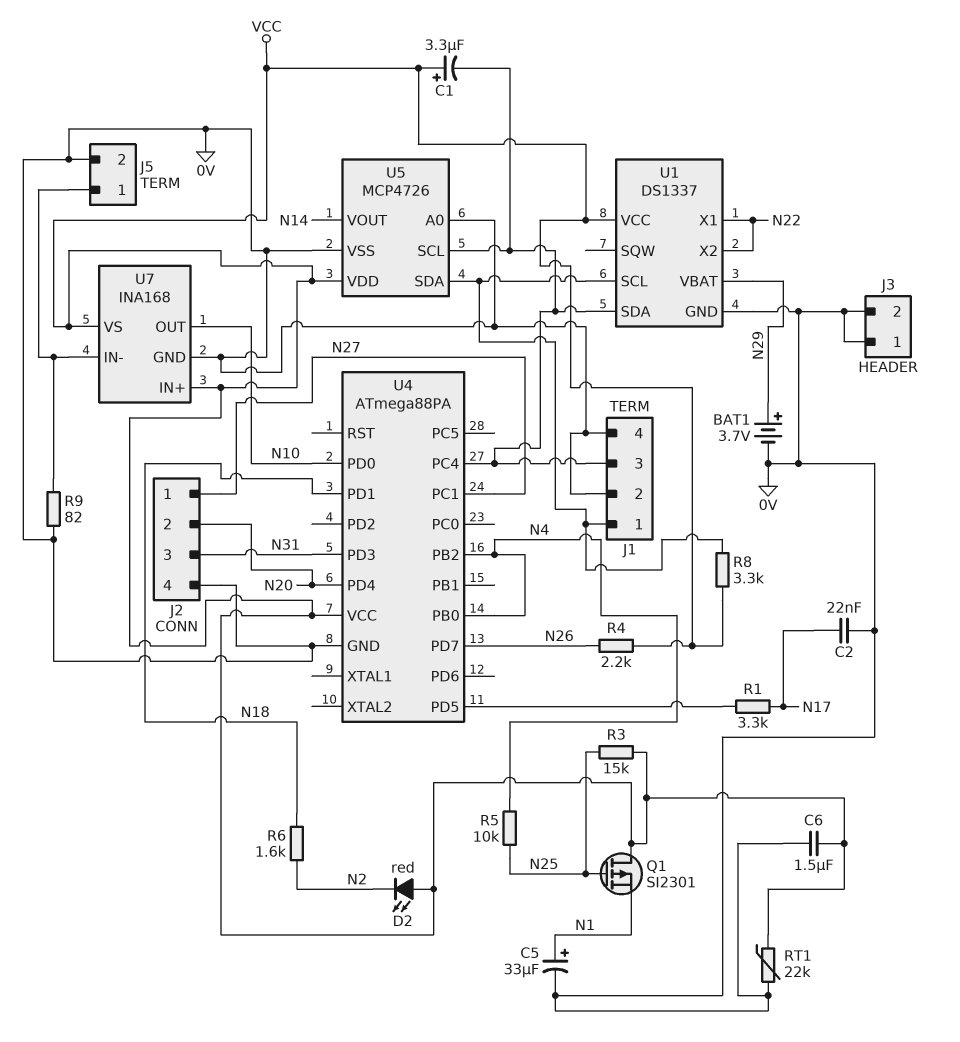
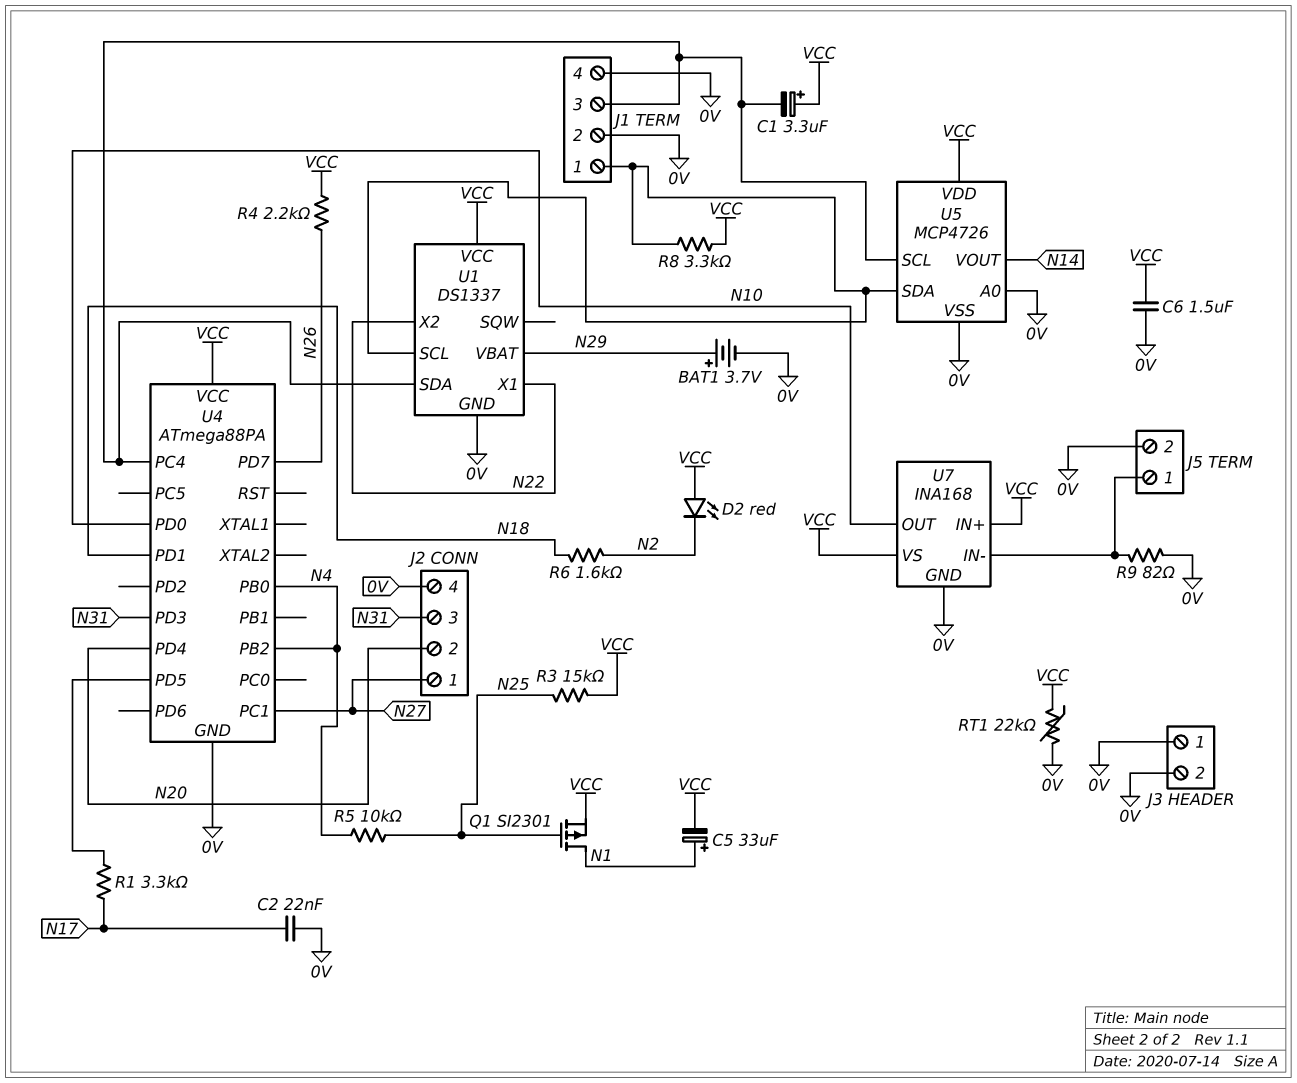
C5: 33uF (plus N1, minus 0V) -> 33uF (plus N1, minus VCC)
Q1: PMOS SI2301 (G N25, D VCC, S N1) -> PMOS SI2301 (G N25, D N1, S VCC)

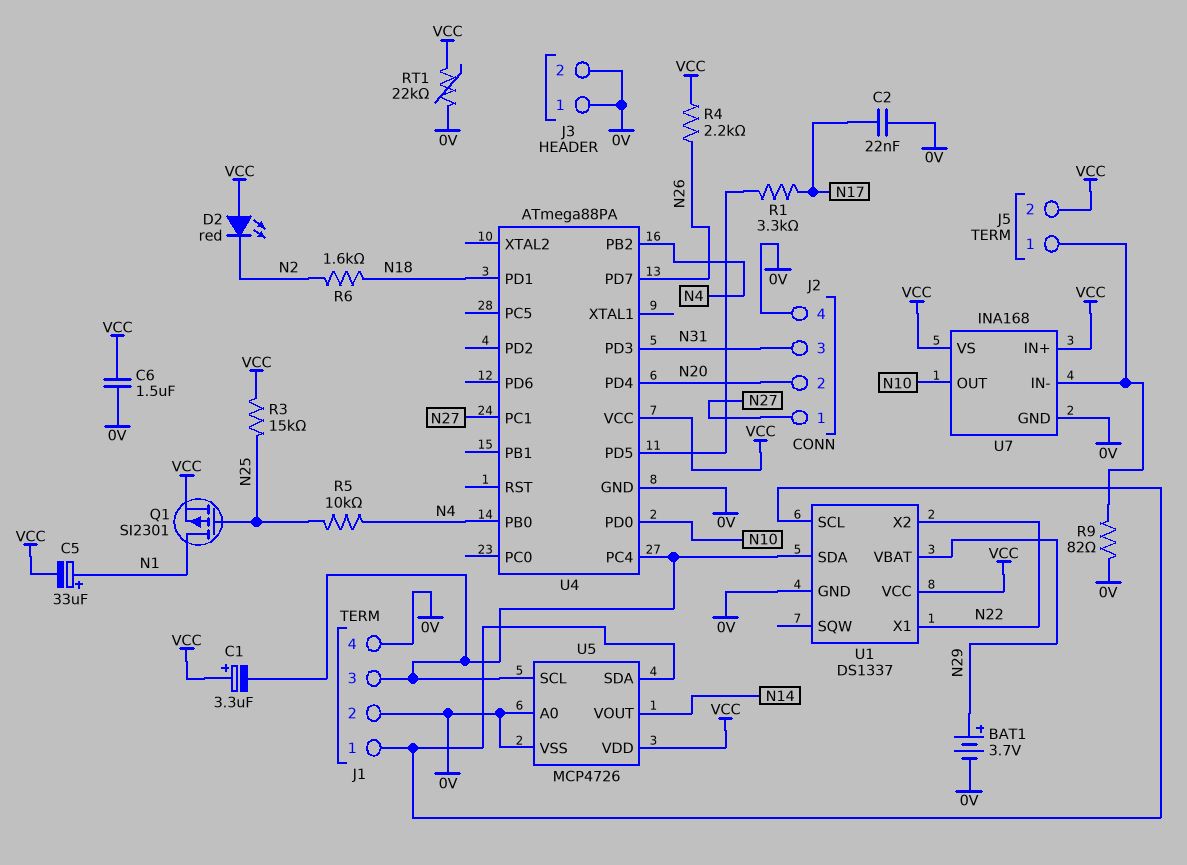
J5 pin 2: 0V -> VCC
R8: 3.3k (J1/1, VCC) -> none

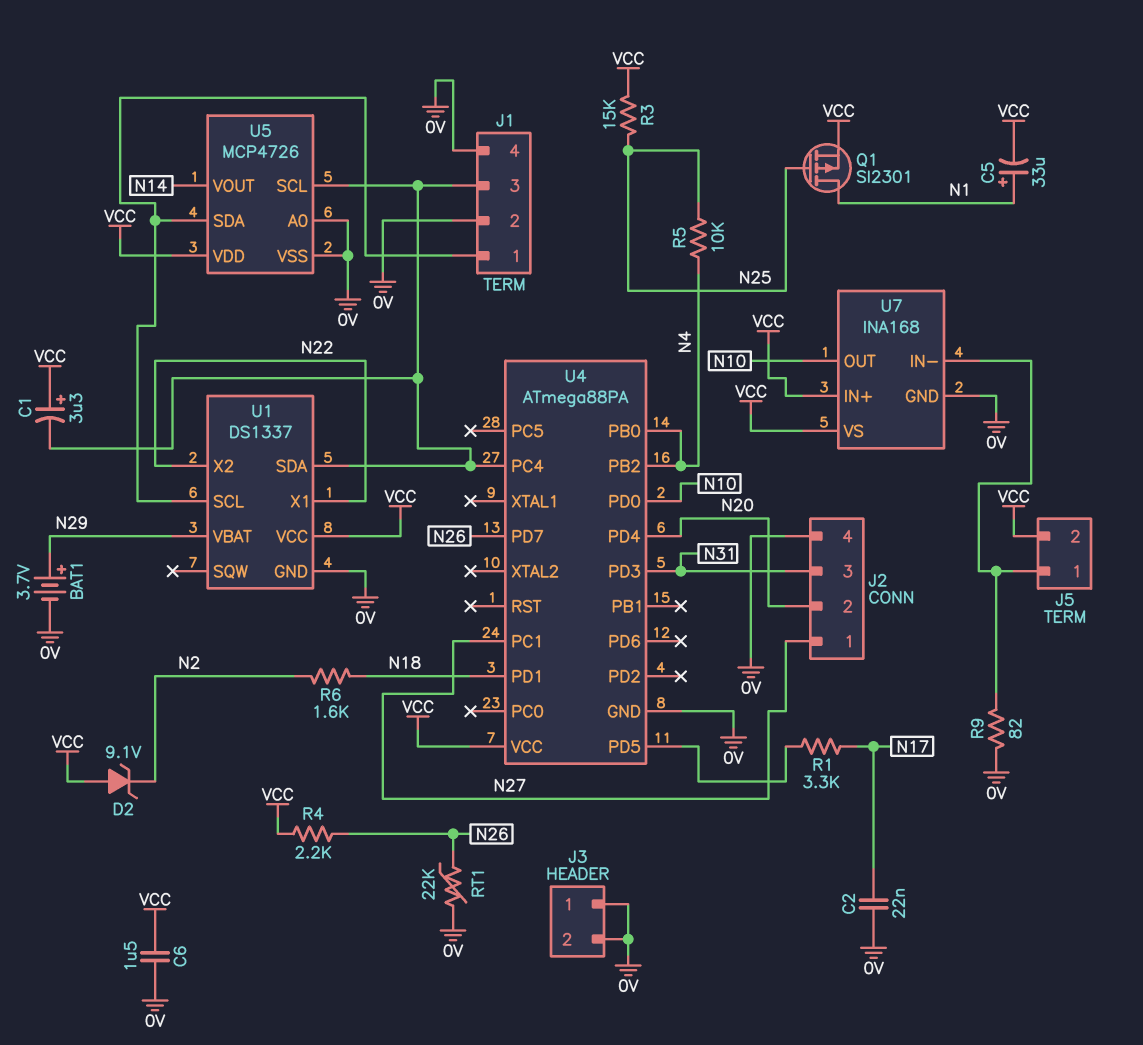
D2: LED red (A VCC, K N2) -> zener 9.1V (A VCC, K N2)
RT1: 22k (0V, VCC) -> 22k (0V, N26)

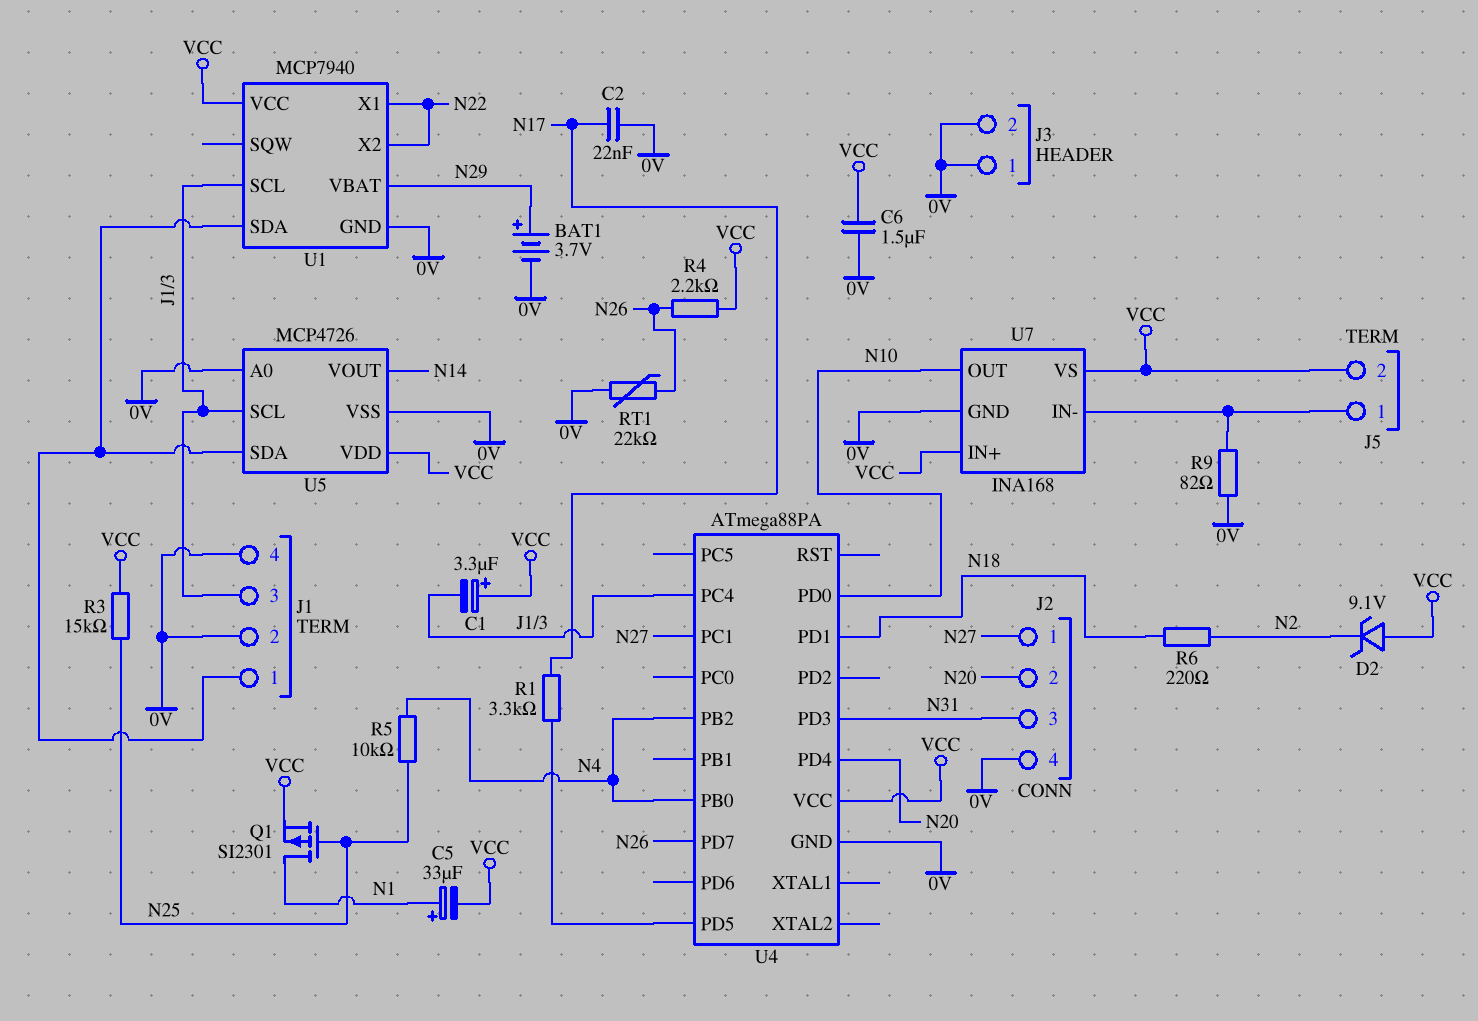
R6: 1.6k (N2, N18) -> 220 (N2, N18)
U1: DS1337 -> MCP7940
U1 pin SCL: J1/1 -> J1/3
U1 pin SDA: J1/3 -> J1/1

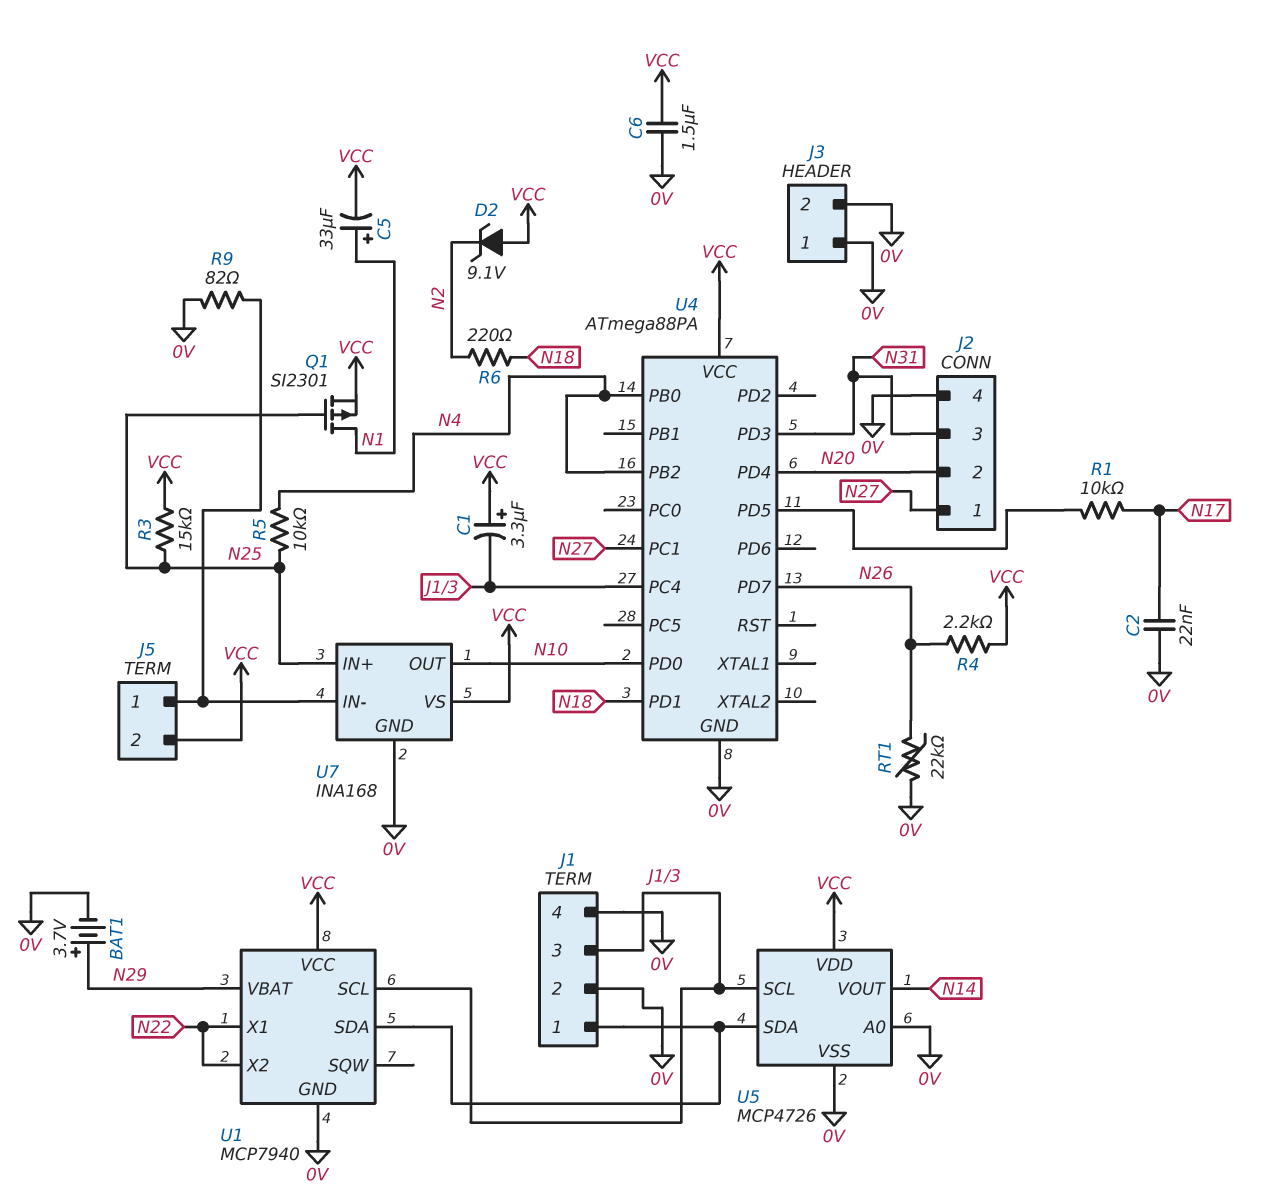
R1: 3.3k (N17, U4/PD5) -> 10k (N17, U4/PD5)
U7 pin IN+: VCC -> N25

